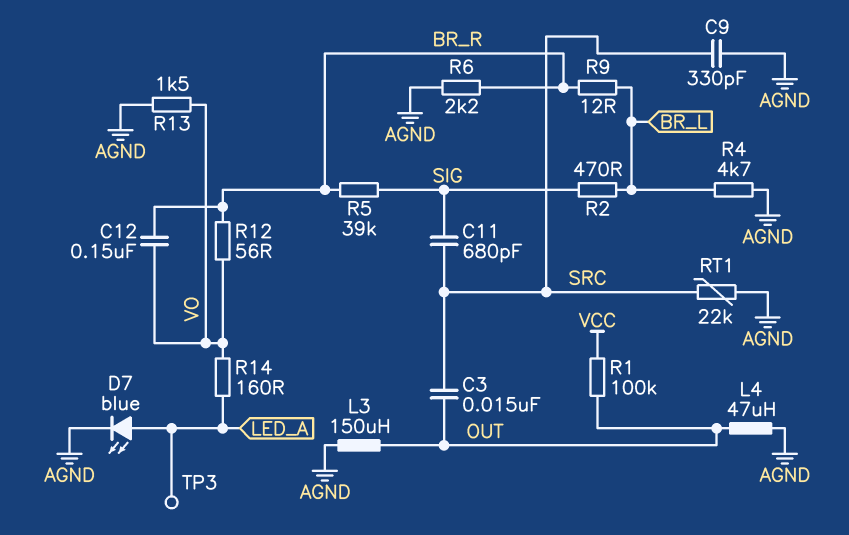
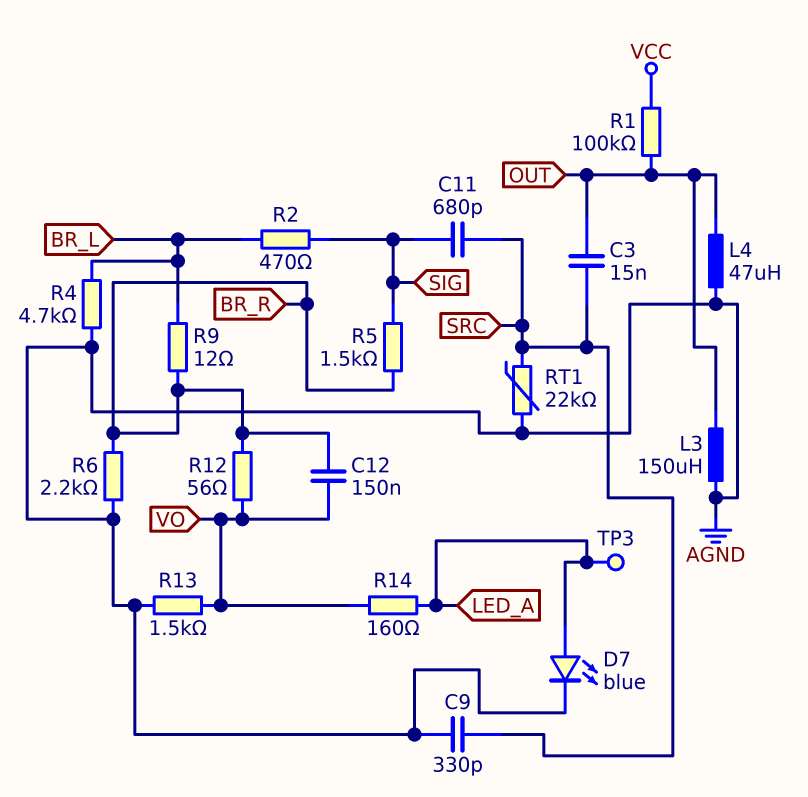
R5: 39k (BR_R, SIG) -> 1.5k (BR_R, SIG)

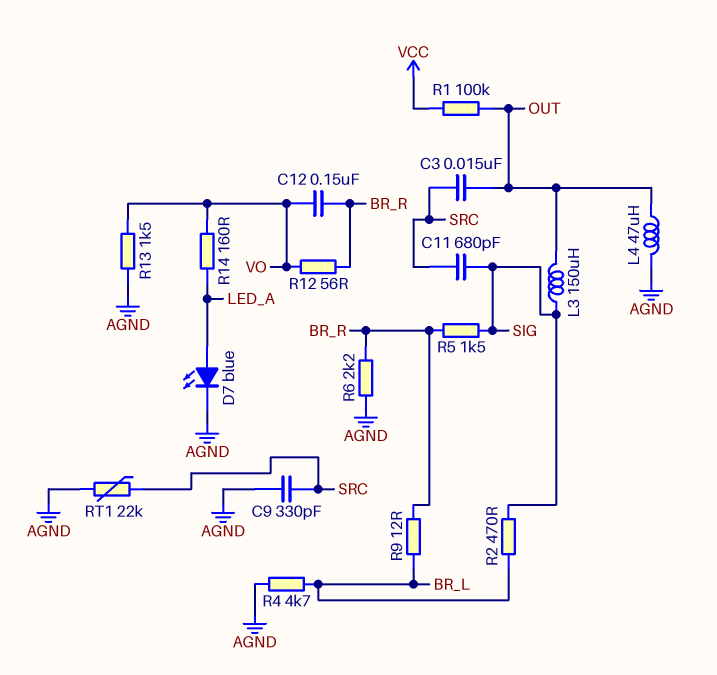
L3: 150uH (AGND, OUT) -> 150uH (OUT, SIG)
TP3: test point (LED_A) -> none

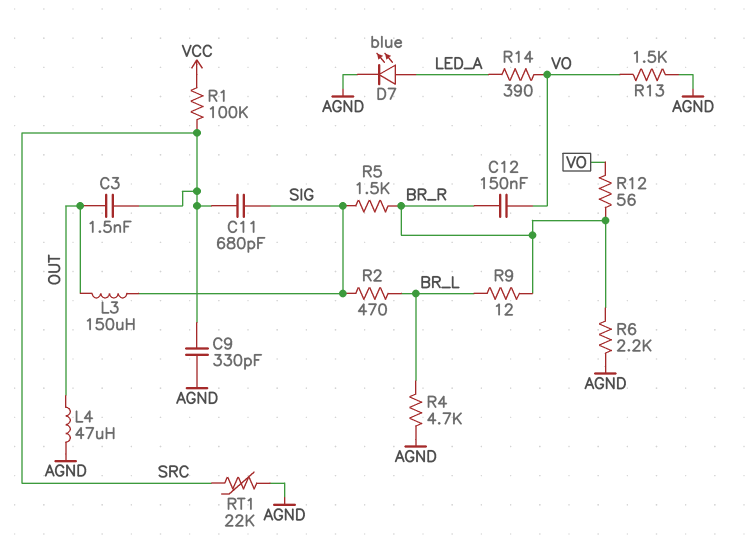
C3: 15nF (OUT, SRC) -> 1.5nF (OUT, SRC)
R1: 100k (OUT, VCC) -> 100k (SRC, VCC)
R14: 160 (LED_A, VO) -> 390 (LED_A, VO)

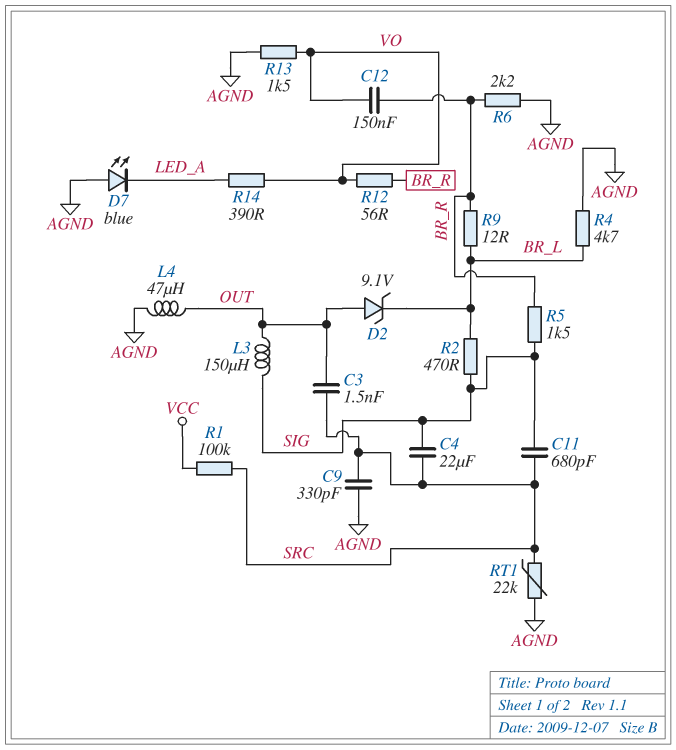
C4: none -> 22uF (SIG, SRC)
D2: none -> zener 9.1V (A OUT, K BR_L)
D7: LED blue (A LED_A, K AGND) -> LED blue (A AGND, K LED_A)

